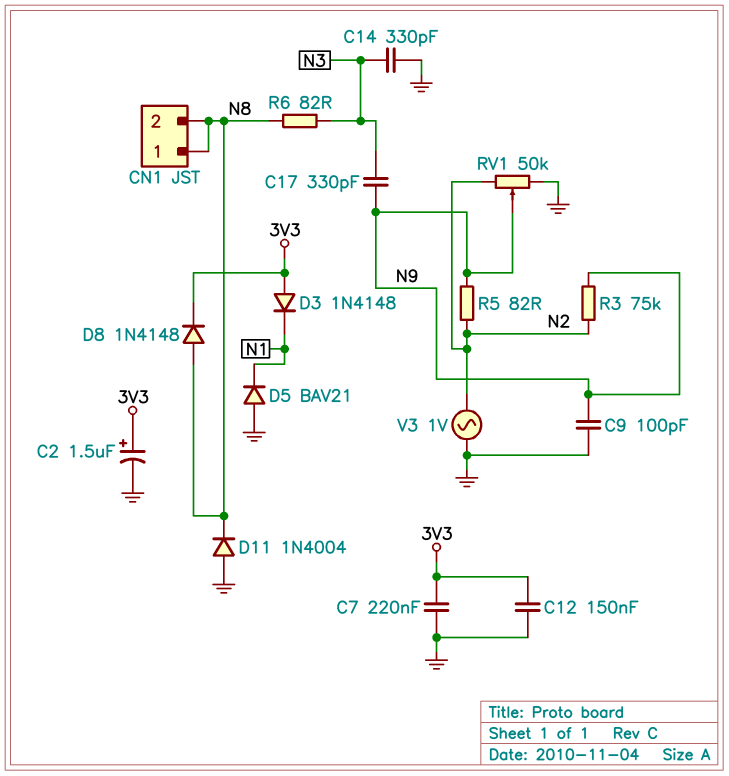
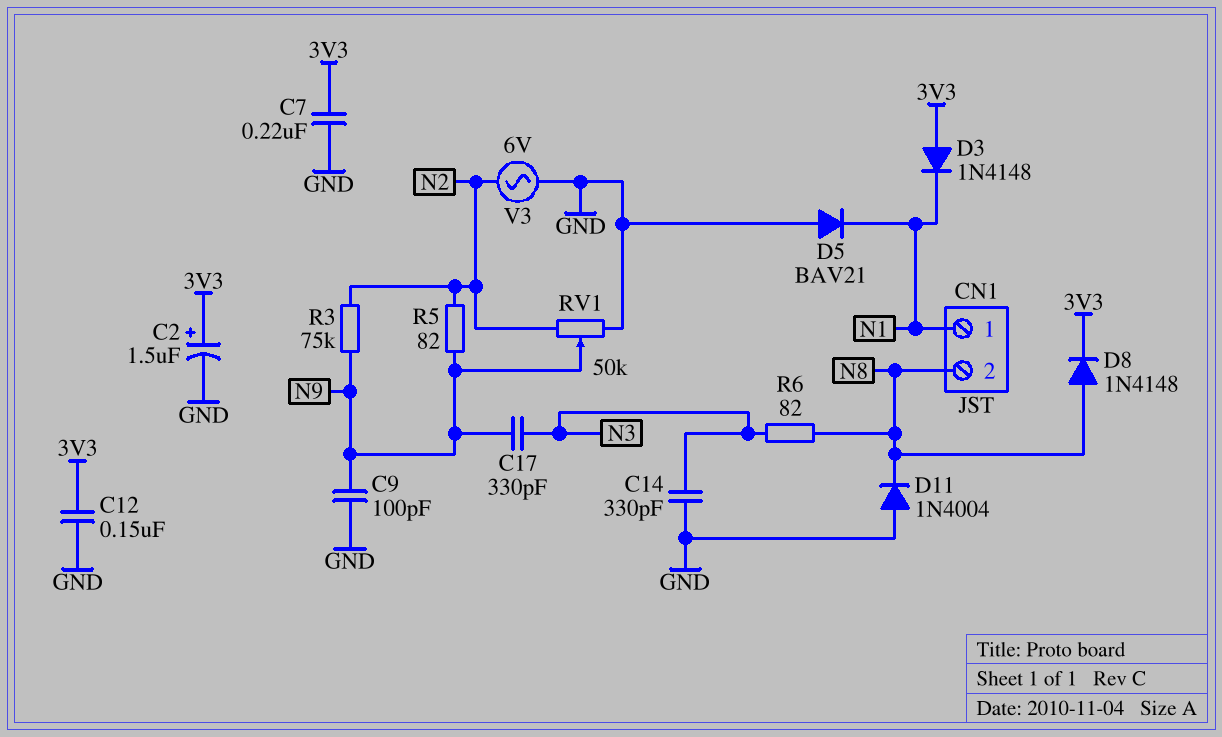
CN1 pin 1: N8 -> N1
V3: AC 1V (GND, N2) -> AC 6V (GND, N2)

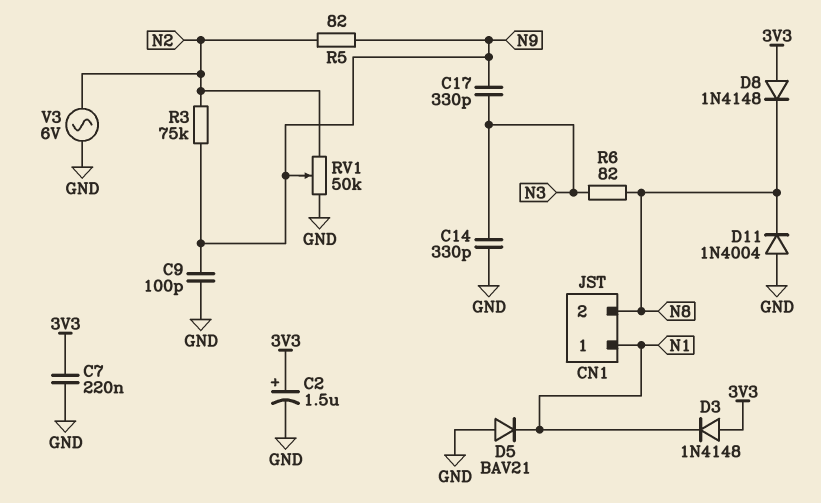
C12: 150nF (3V3, GND) -> none
D8: diode 1N4148 (A N8, K 3V3) -> diode 1N4148 (A 3V3, K N8)

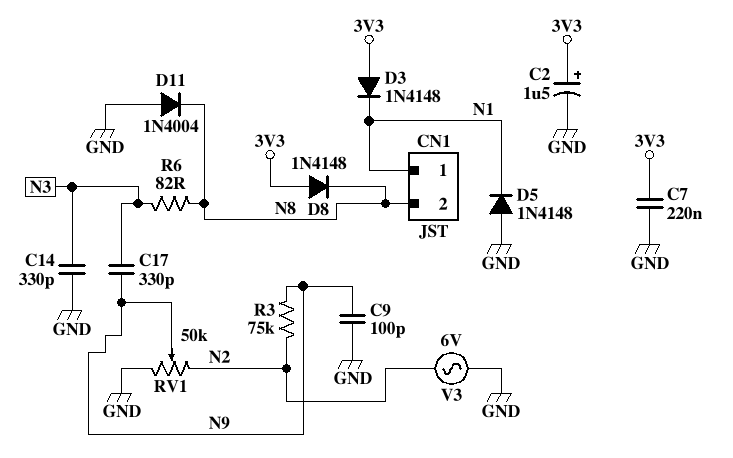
D5: diode BAV21 (A GND, K N1) -> diode 1N4148 (A GND, K N1)
R5: 82 (N2, N9) -> none

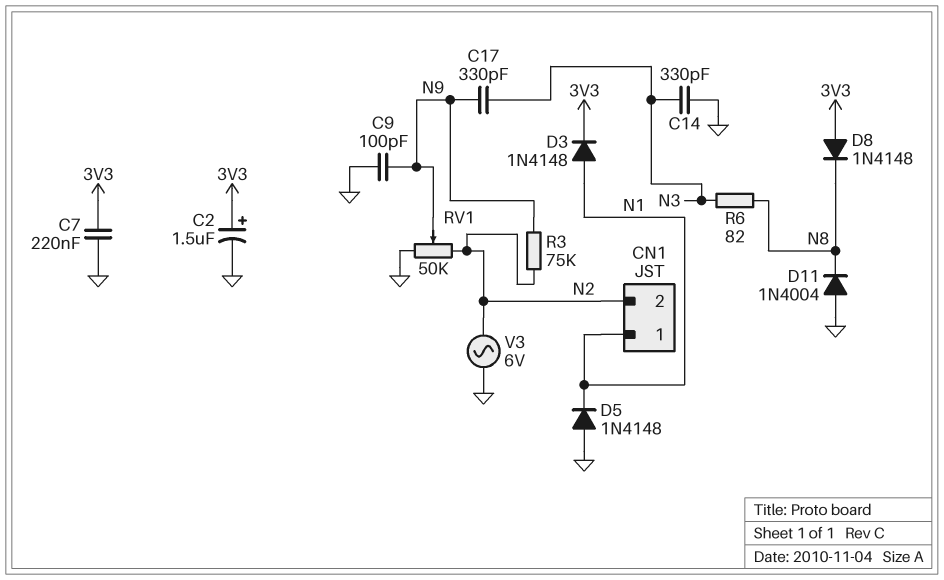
CN1 pin 2: N8 -> N2
D3: diode 1N4148 (A 3V3, K N1) -> diode 1N4148 (A N1, K 3V3)

